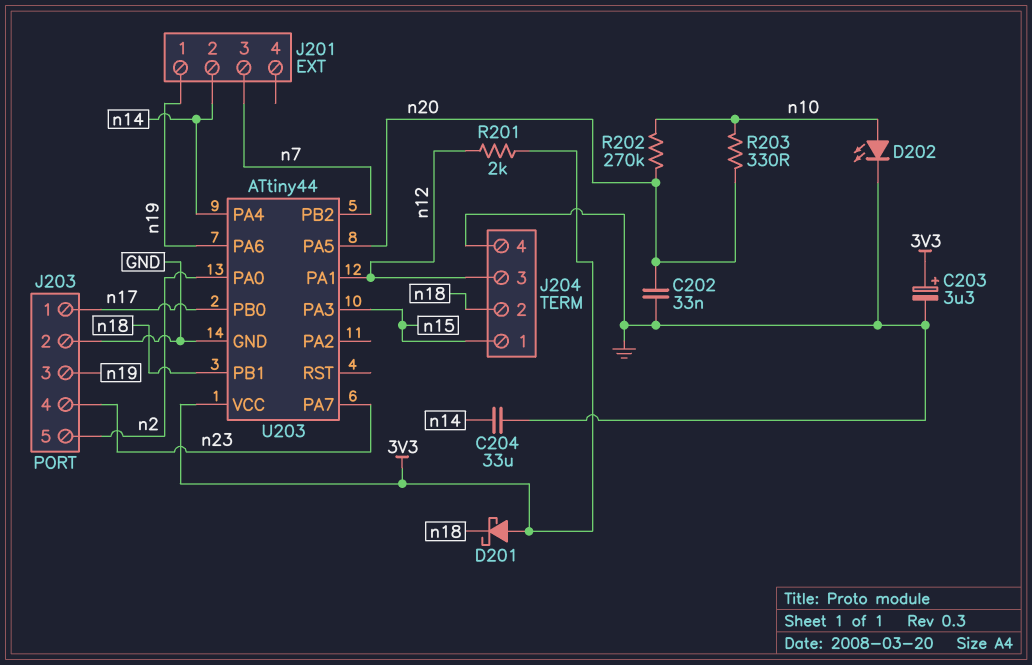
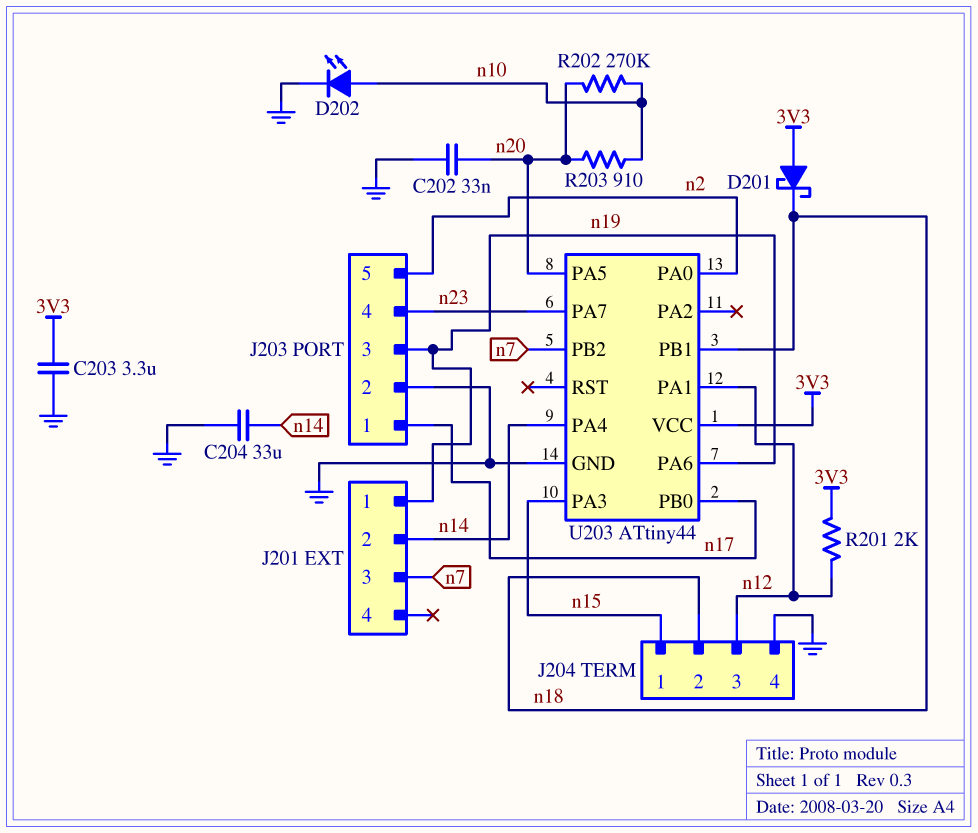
C203: 3.3uF (plus 3V3, minus GND) -> 3.3uF (3V3, GND)
R203: 330 (n10, n20) -> 910 (n10, n20)

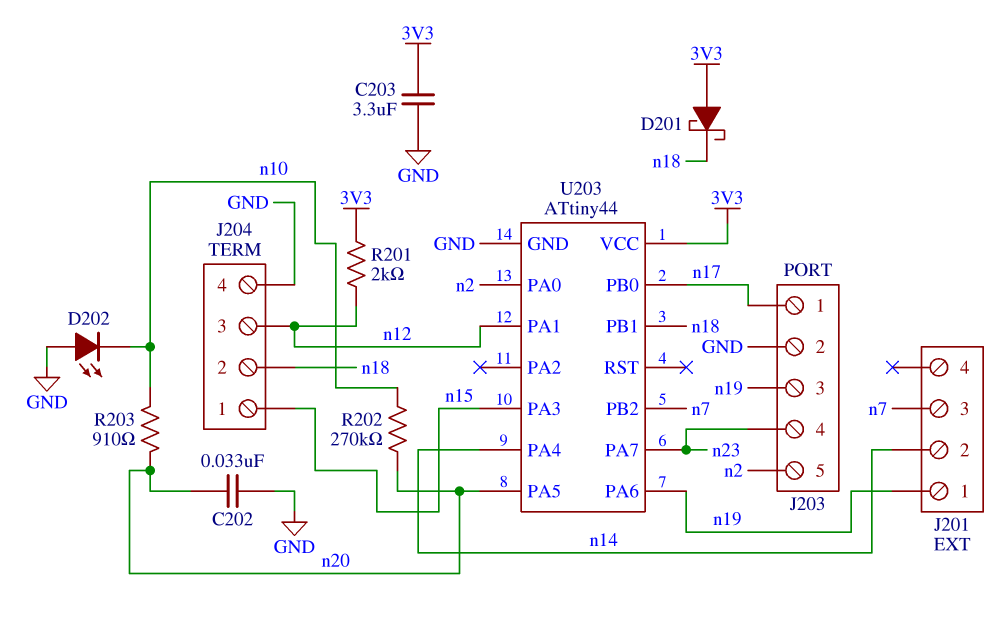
C204: 33uF (GND, n14) -> none
D202: LED (A n10, K GND) -> LED (A GND, K n10)

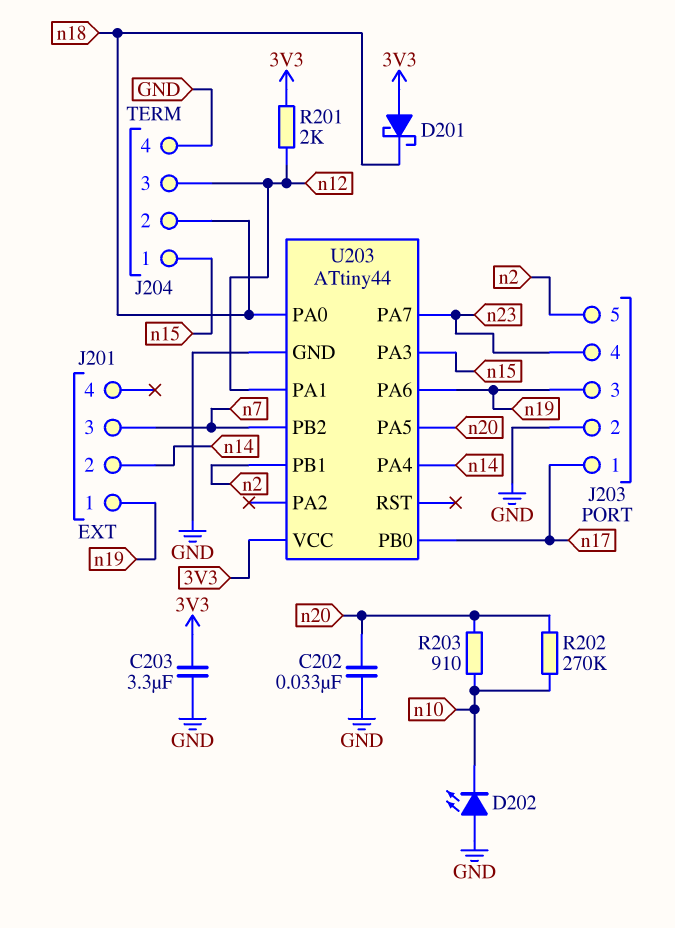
U203 pin PA0: n2 -> n18
U203 pin PB1: n18 -> n2

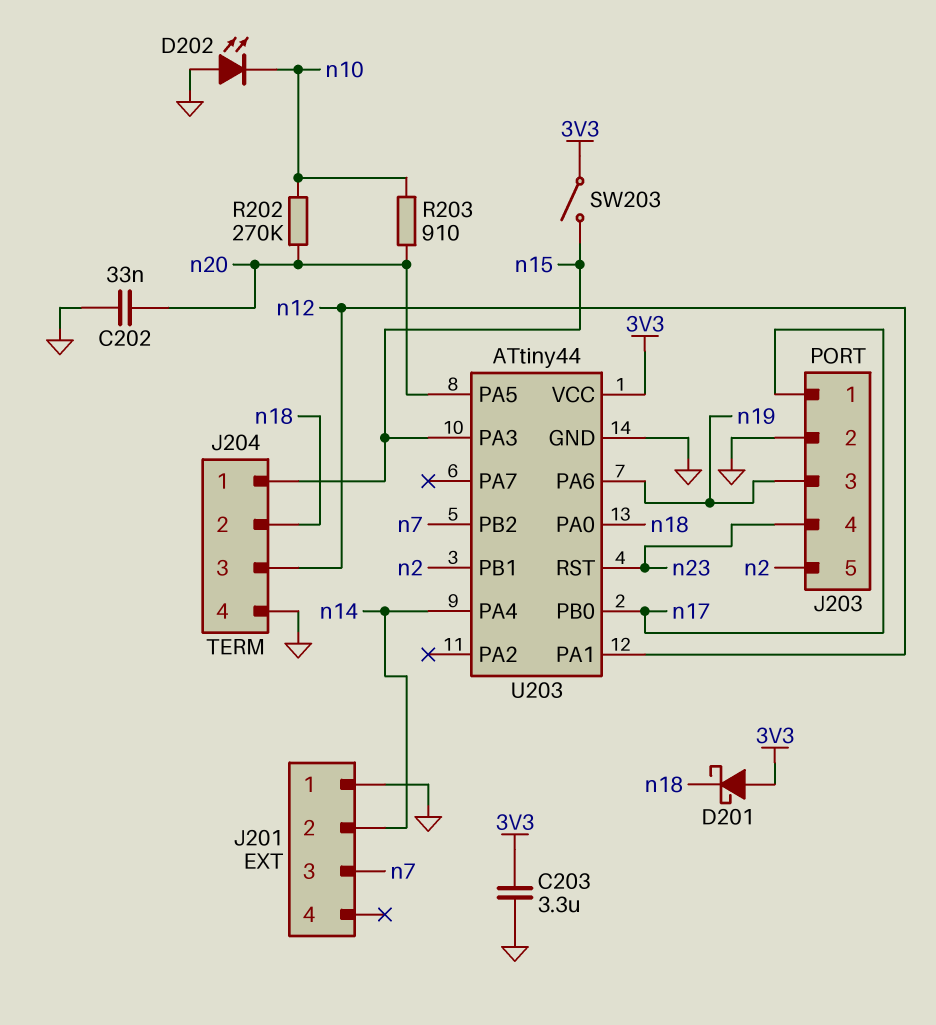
J201 pin 1: n19 -> GND
R201: 2k (3V3, n12) -> none
SW203: none -> switch (3V3, n15)
U203 pin PA7: n23 -> none
U203 pin RST: none -> n23

